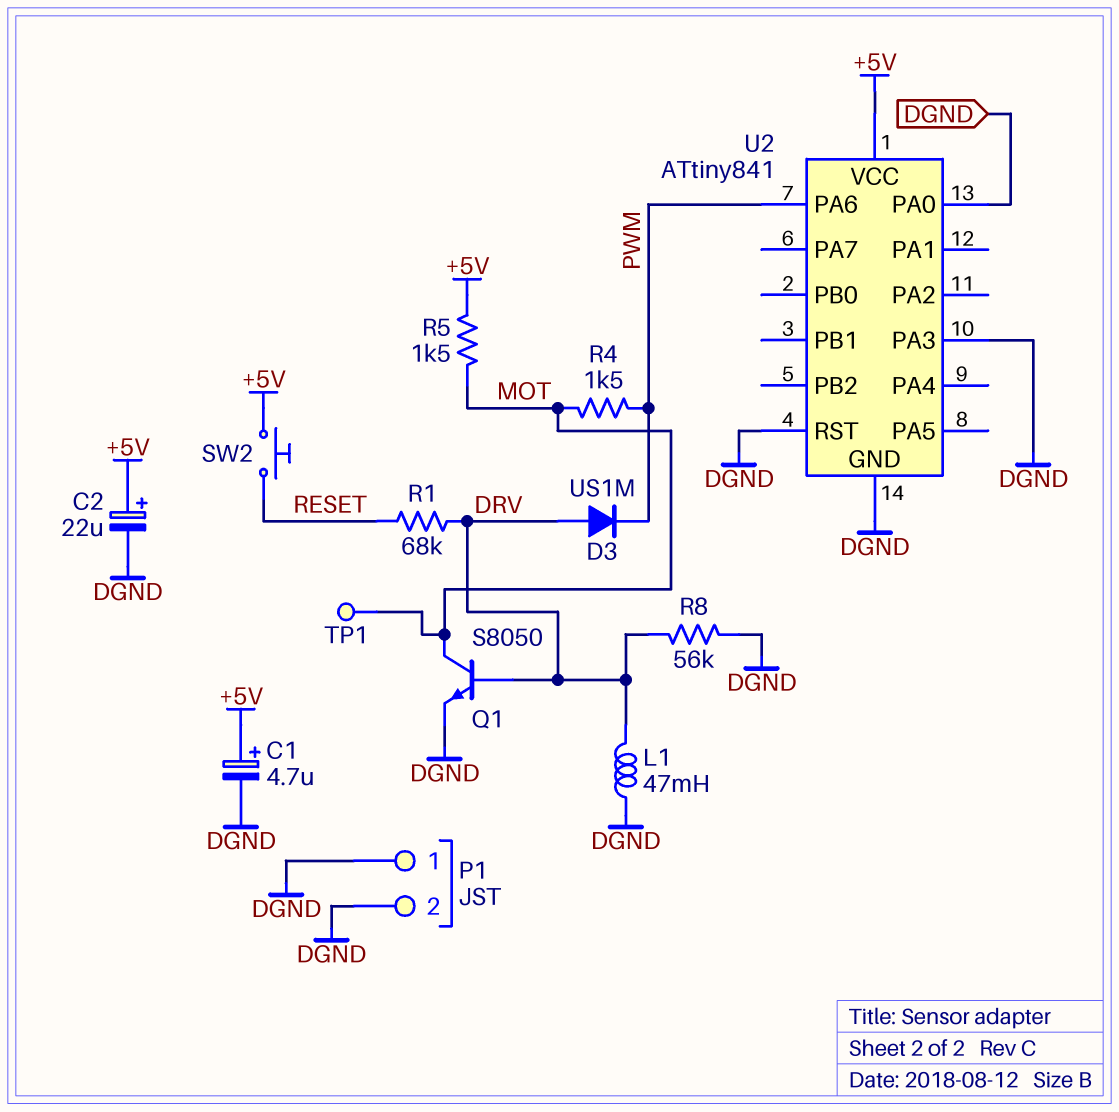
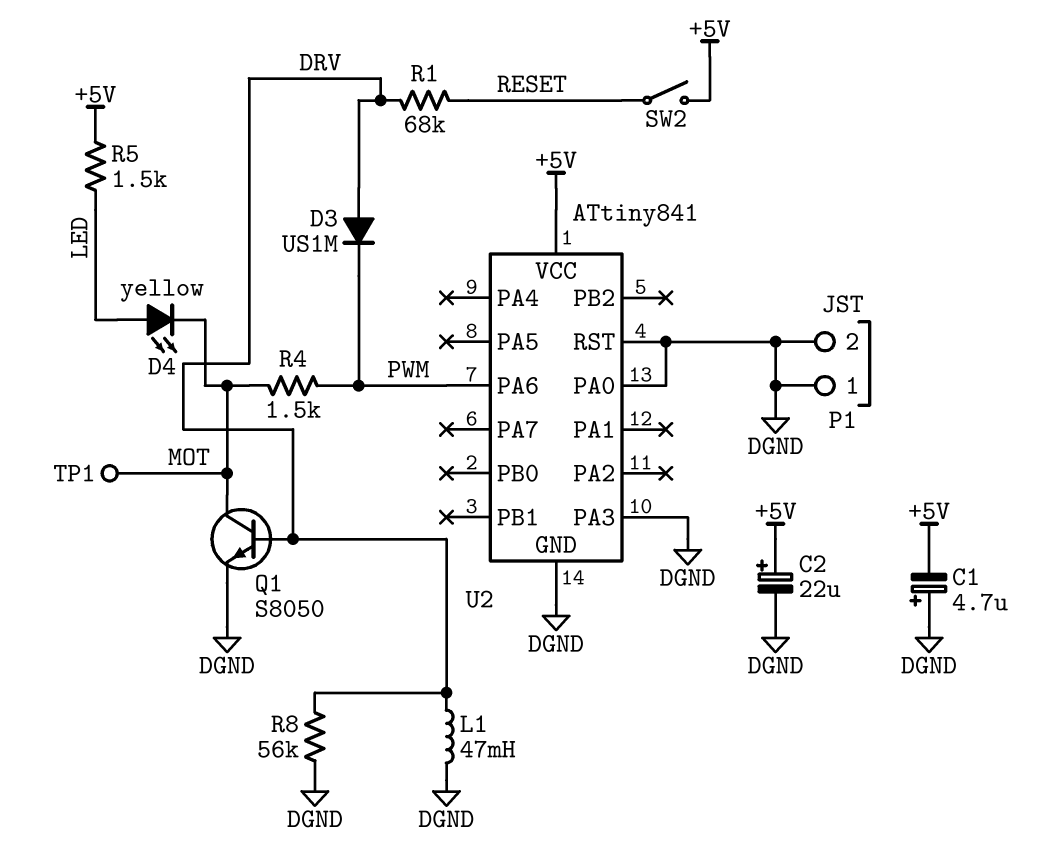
C1: 4.7uF (plus +5V, minus DGND) -> 4.7uF (plus DGND, minus +5V)
D4: none -> LED yellow (A LED, K MOT)
R5: 1.5k (+5V, MOT) -> 1.5k (+5V, LED)
SW2: button (+5V, RESET) -> switch (+5V, RESET)

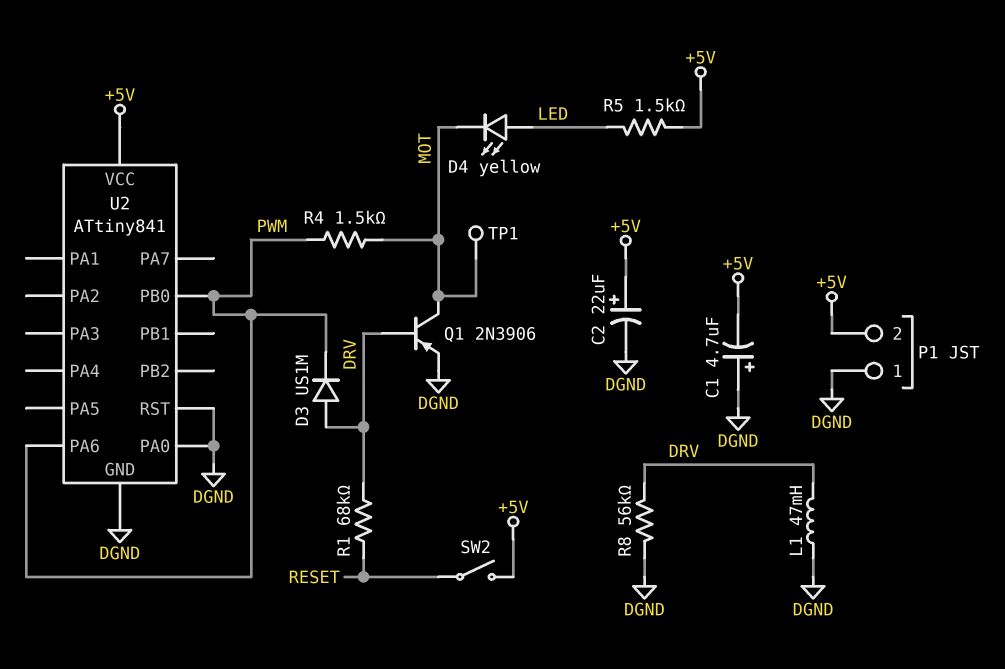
P1 pin 2: DGND -> +5V
Q1: NPN S8050 (B DRV, C MOT, E DGND) -> PNP 2N3906 (B DRV, C MOT, E DGND)
U2 pin PA3: DGND -> none
U2 pin PB0: none -> PWM

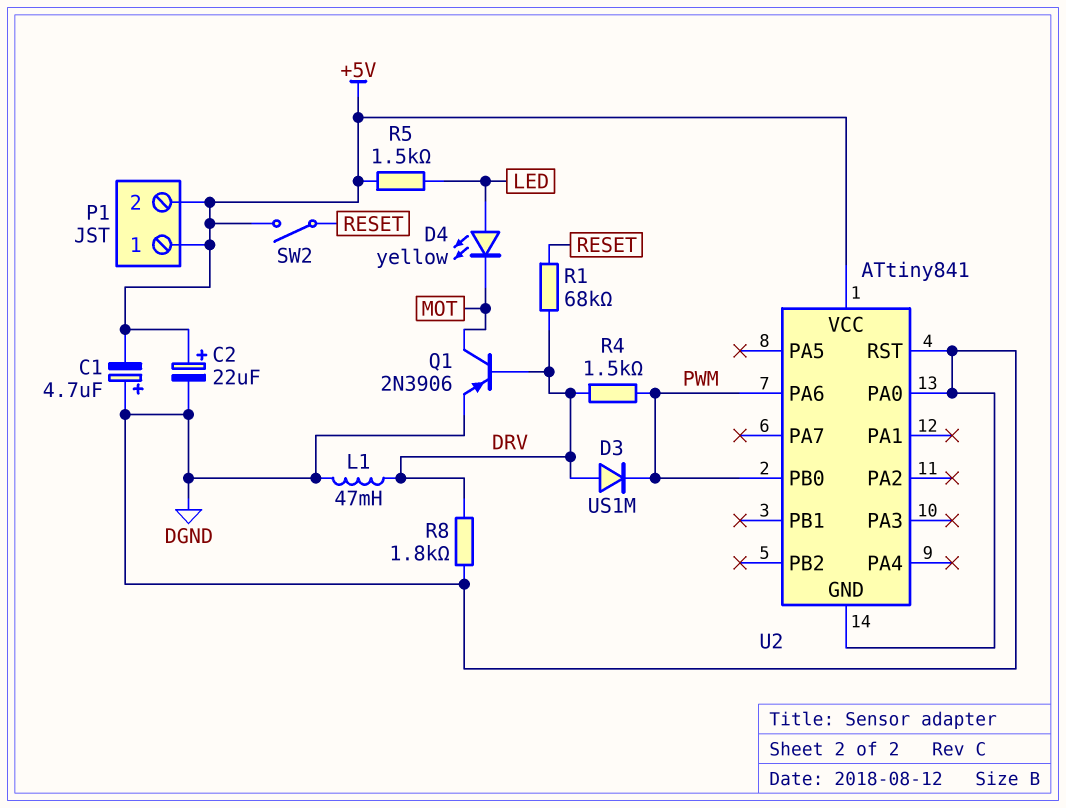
P1 pin 1: DGND -> +5V
R4: 1.5k (MOT, PWM) -> 1.5k (DRV, PWM)
R8: 56k (DGND, DRV) -> 1.8k (DGND, DRV)
TP1: test point (MOT) -> none

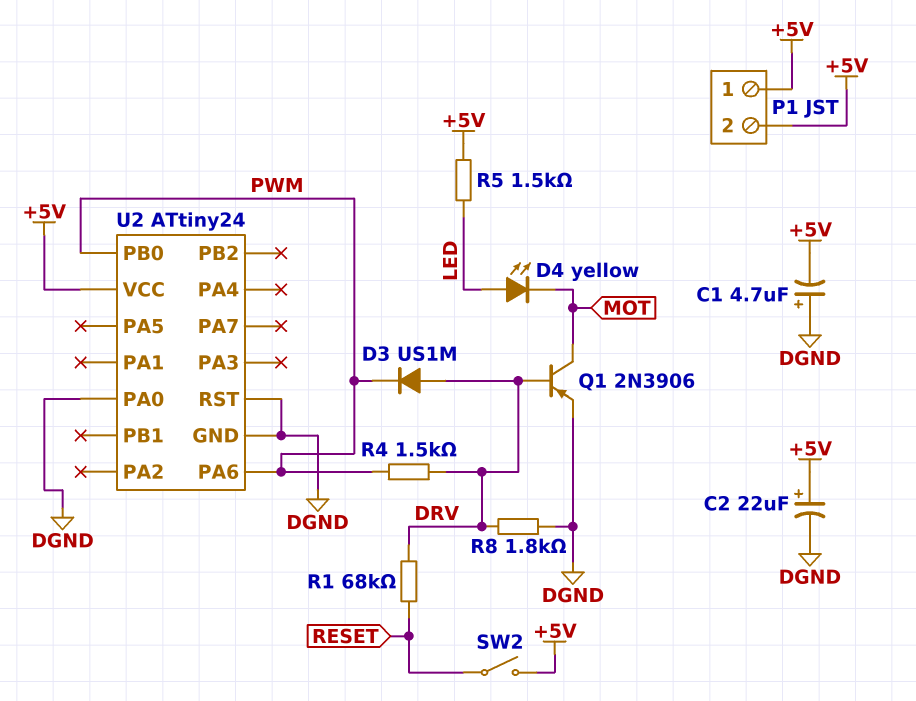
L1: 47mH (DGND, DRV) -> none
U2: ATtiny841 -> ATtiny24

